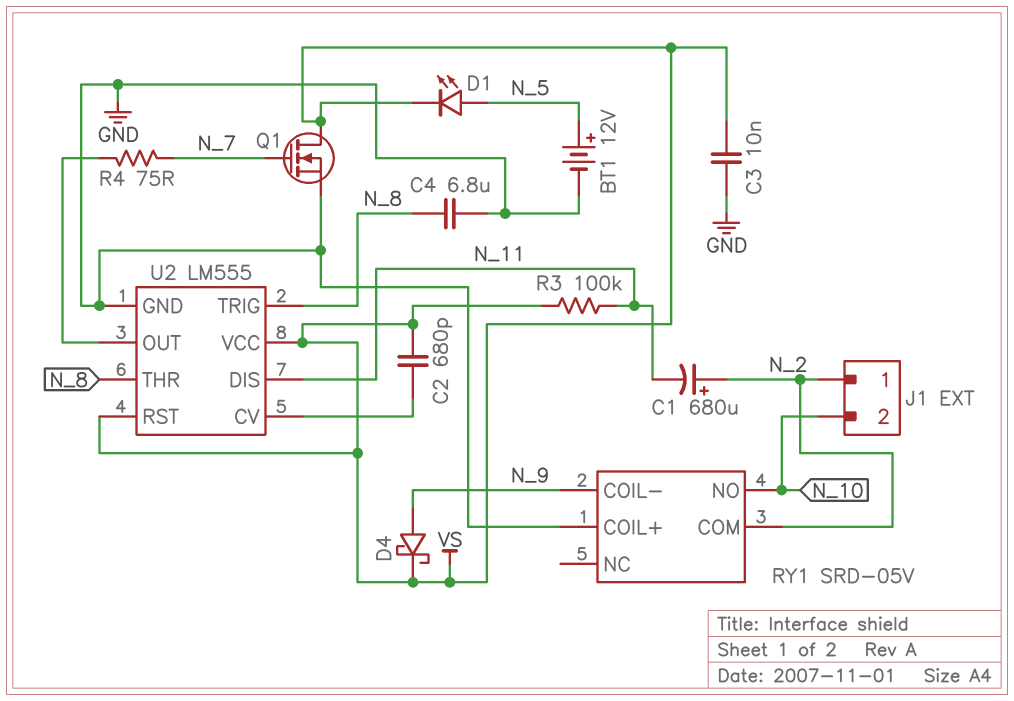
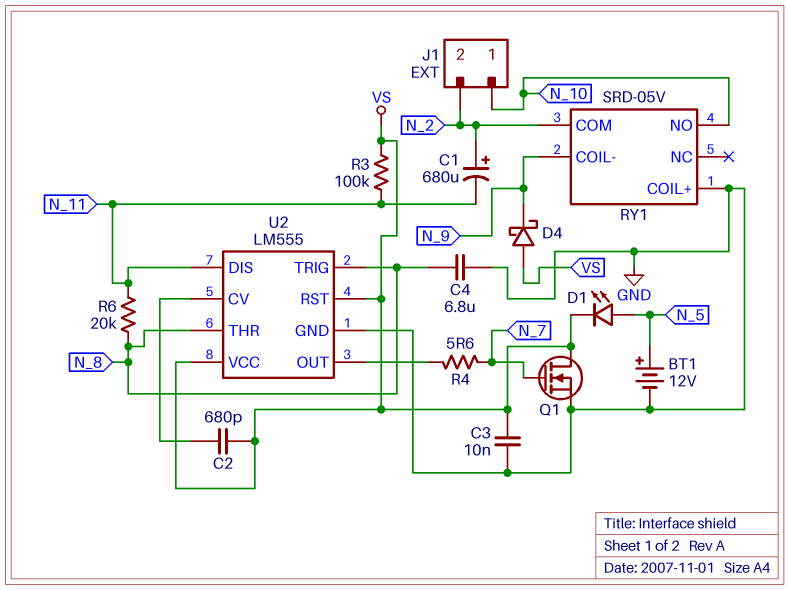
D4: schottky (A N_9, K VS) -> schottky (A VS, K N_9)
J1 pin 1: N_2 -> N_10
J1 pin 2: N_10 -> N_2
R4: 75 (N_7, U2/OUT) -> 5.6 (N_7, U2/OUT)
R6: none -> 20k (N_8, N_11)

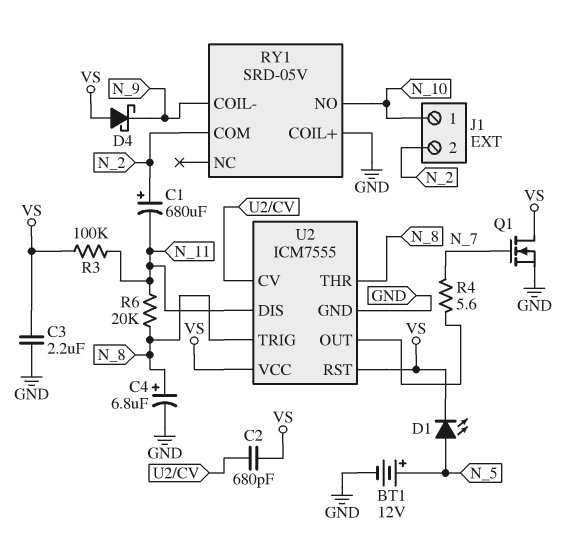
C3: 10nF (GND, VS) -> 2.2uF (GND, VS)
C4: 6.8uF (GND, N_8) -> 6.8uF (plus N_8, minus GND)
U2: LM555 -> ICM7555

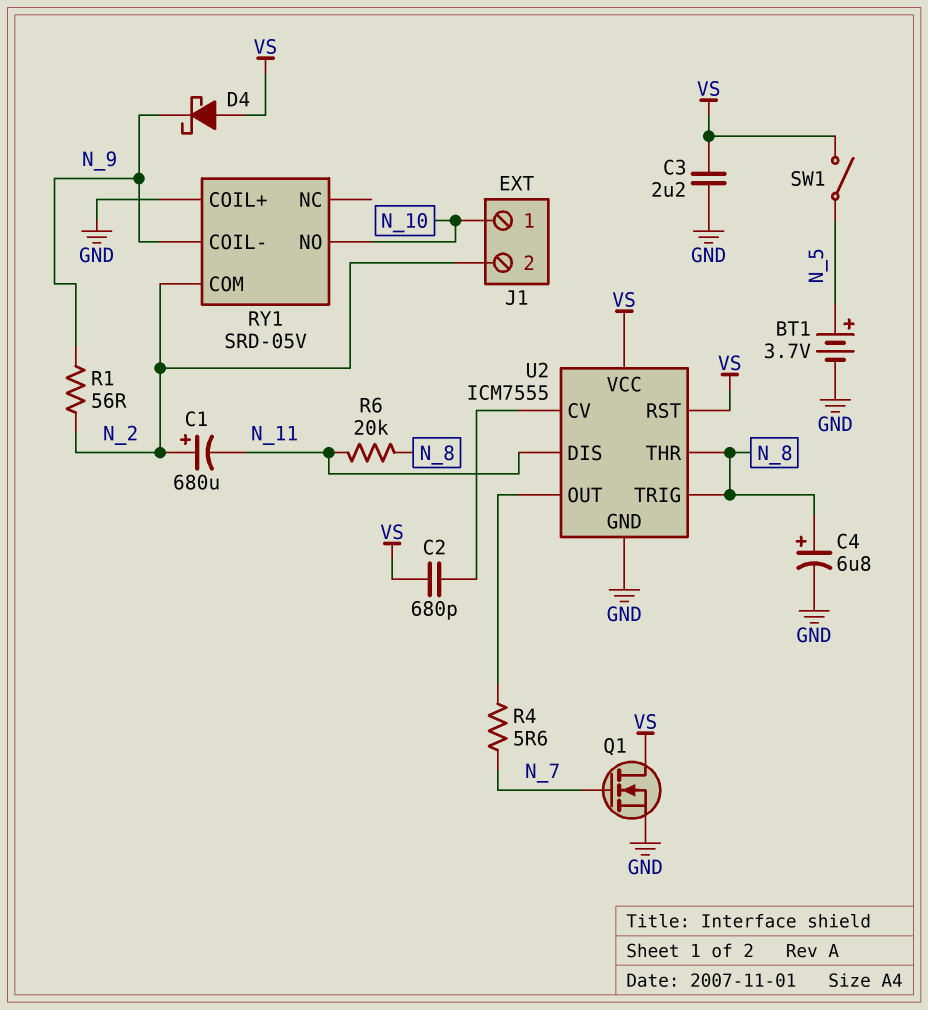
BT1: 12V (plus N_5, minus GND) -> 3.7V (plus N_5, minus GND)
D1: LED (A N_5, K VS) -> none
R1: none -> 56 (N_2, N_9)
R3: 100k (N_11, VS) -> none
SW1: none -> switch (N_5, VS)

